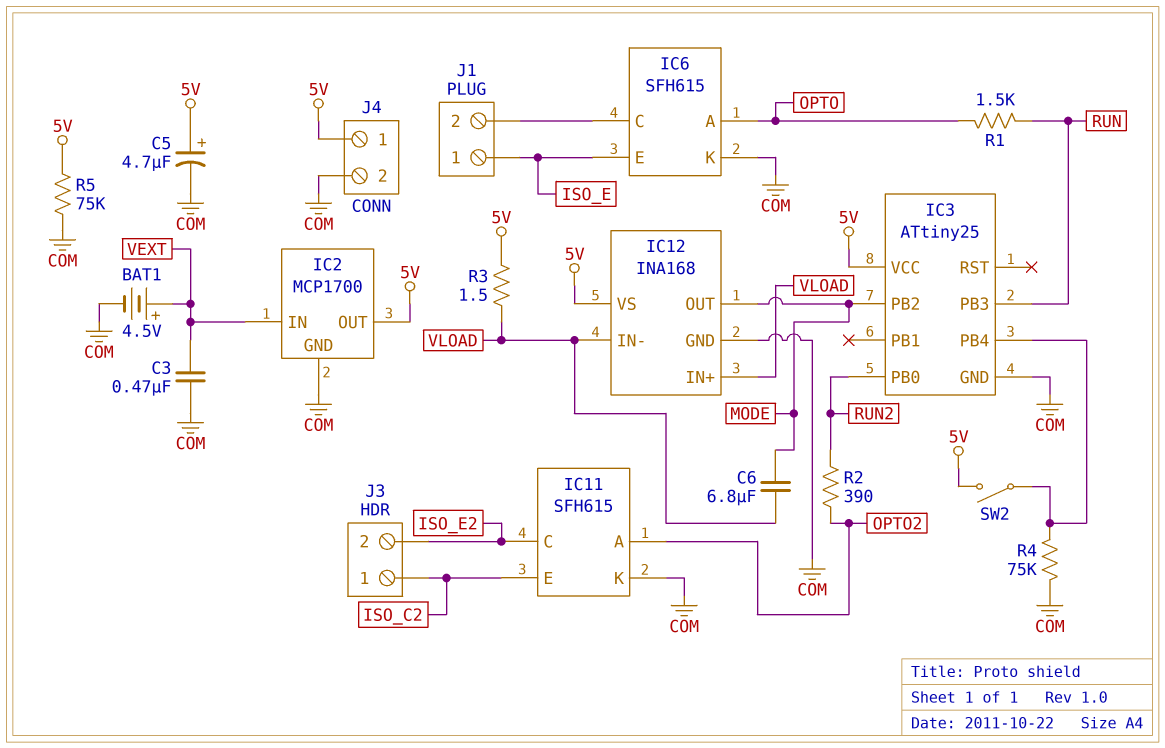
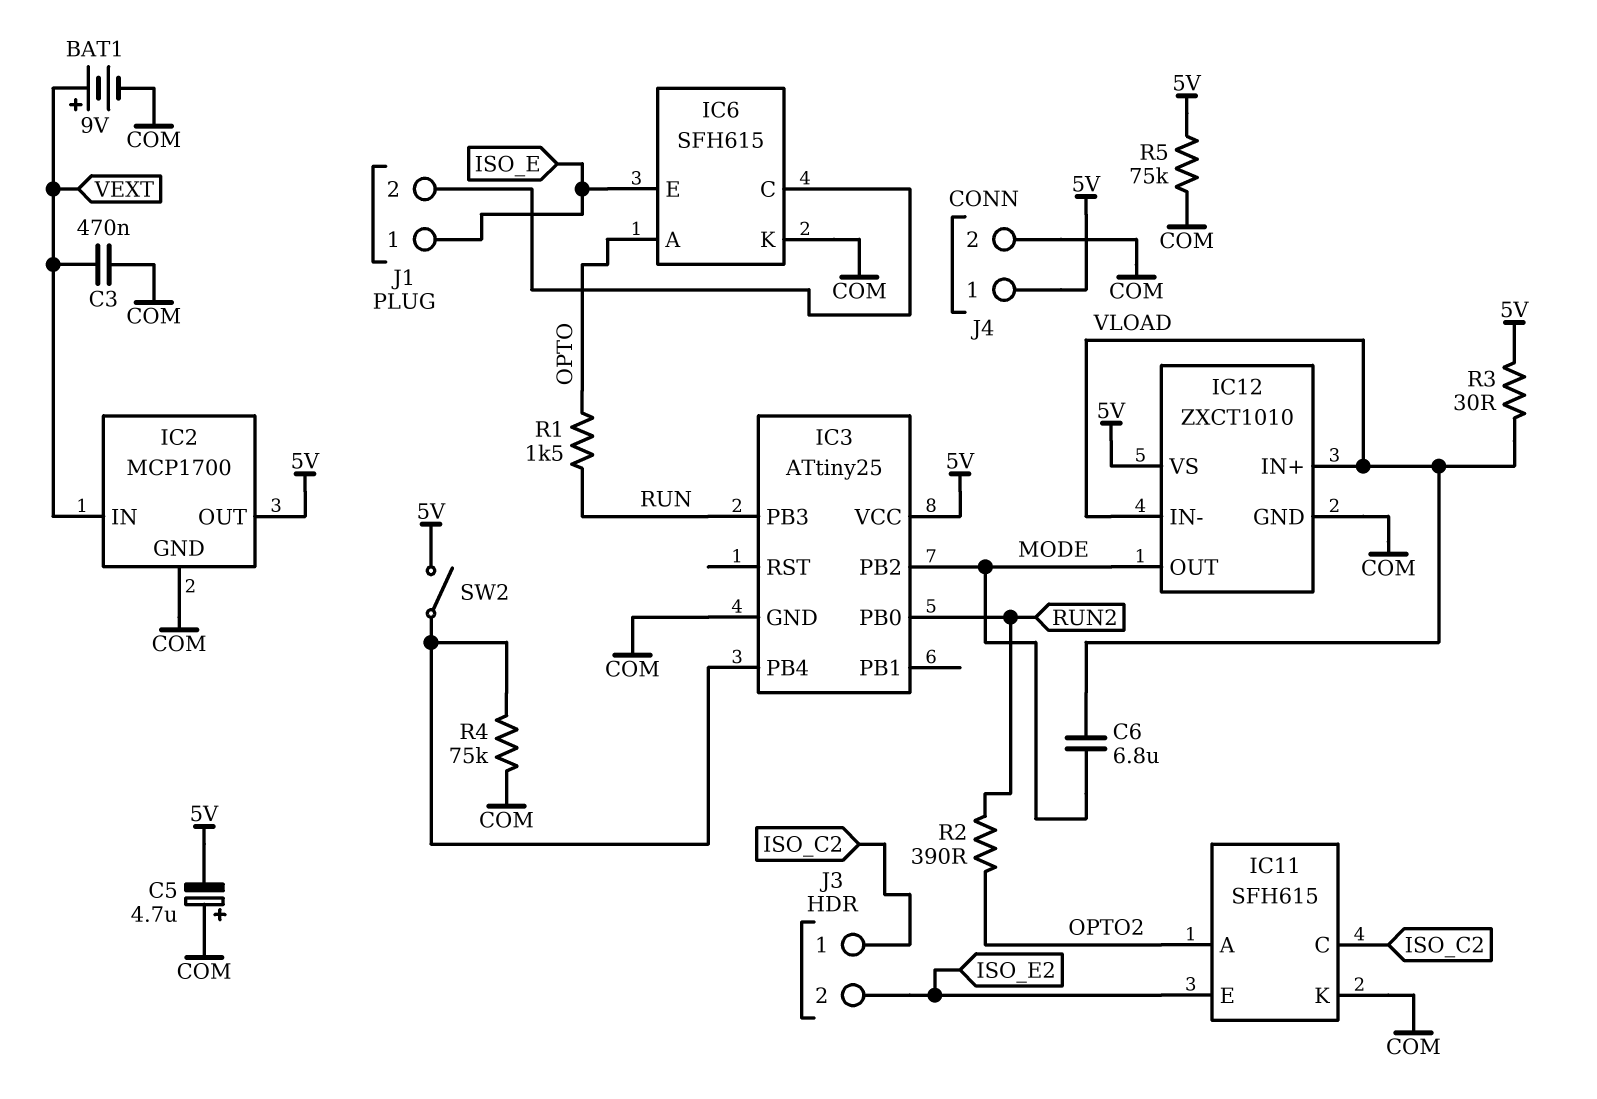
BAT1: 4.5V (plus VEXT, minus COM) -> 9V (plus VEXT, minus COM)
C5: 4.7uF (plus 5V, minus COM) -> 4.7uF (plus COM, minus 5V)
IC11 pin C: ISO_E2 -> ISO_C2
IC11 pin E: ISO_C2 -> ISO_E2
IC12: INA168 -> ZXCT1010
R3: 1.5 (5V, VLOAD) -> 30 (5V, VLOAD)

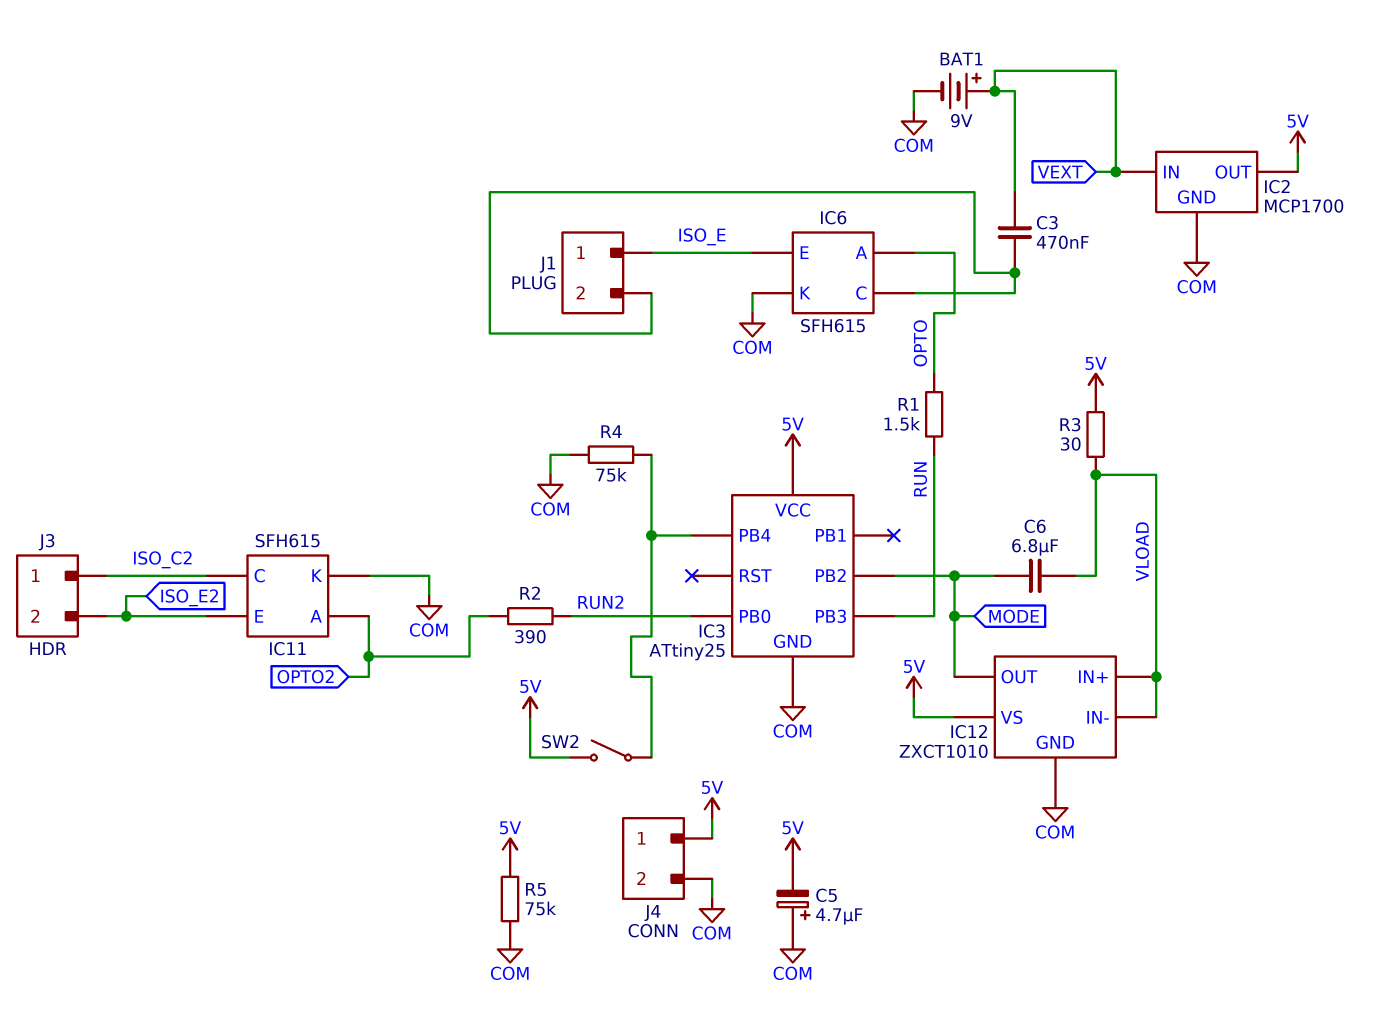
C3: 470nF (COM, VEXT) -> 470nF (IC6/C, VEXT)

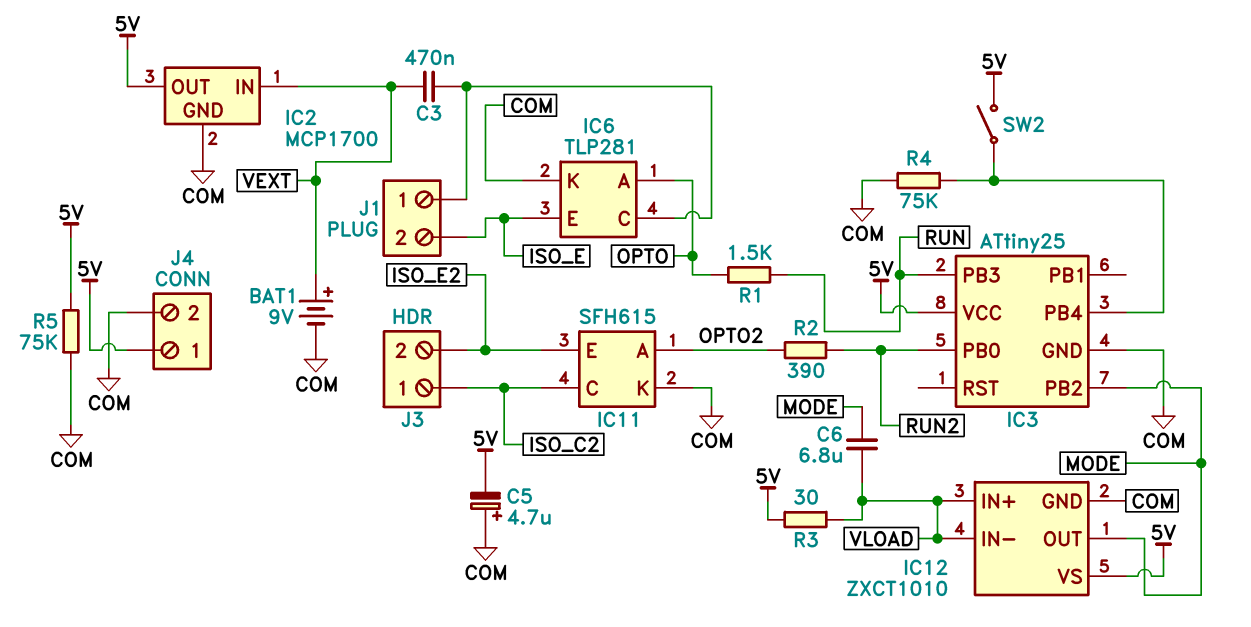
IC6: SFH615 -> TLP281
J1 pin 1: ISO_E -> IC6/C
J1 pin 2: IC6/C -> ISO_E

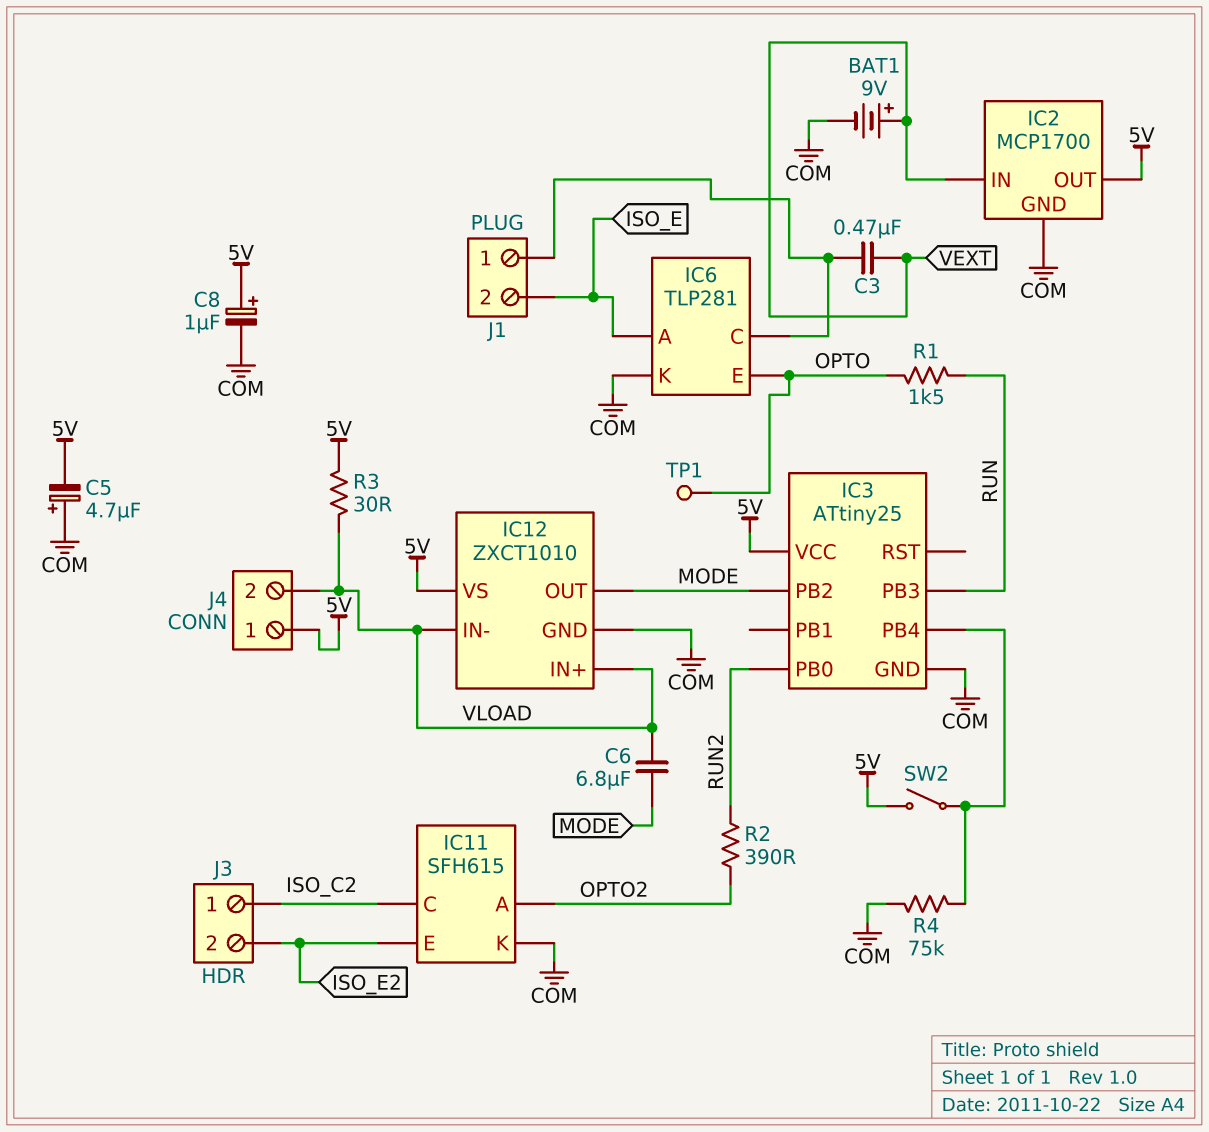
C8: none -> 1uF (plus 5V, minus COM)
IC6 pin A: OPTO -> ISO_E
IC6 pin E: ISO_E -> OPTO
J4 pin 2: COM -> VLOAD
R5: 75k (5V, COM) -> none
TP1: none -> test point (OPTO)

